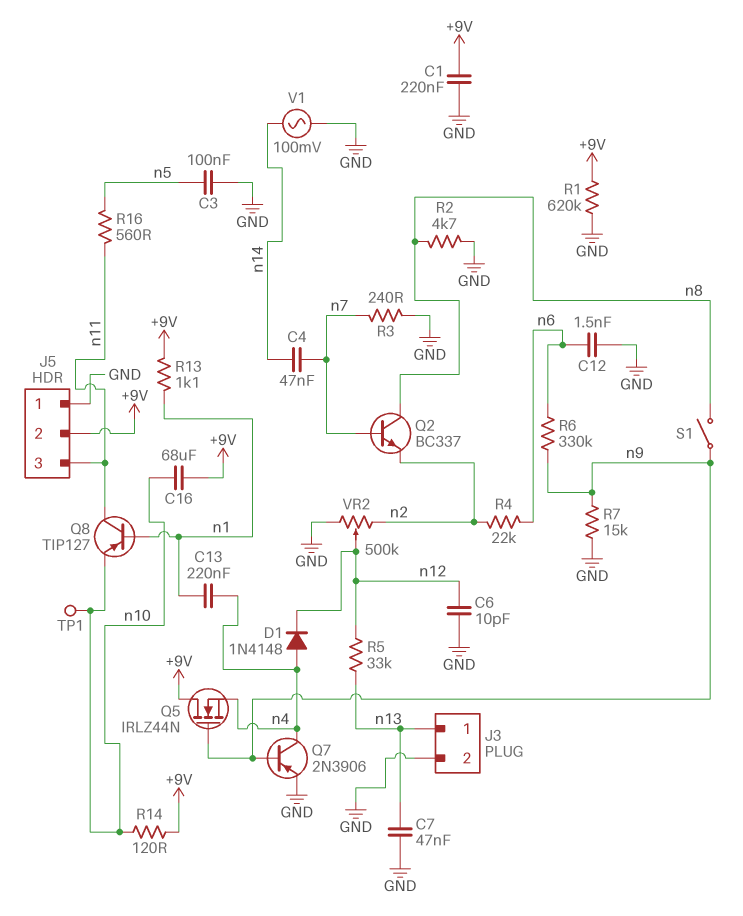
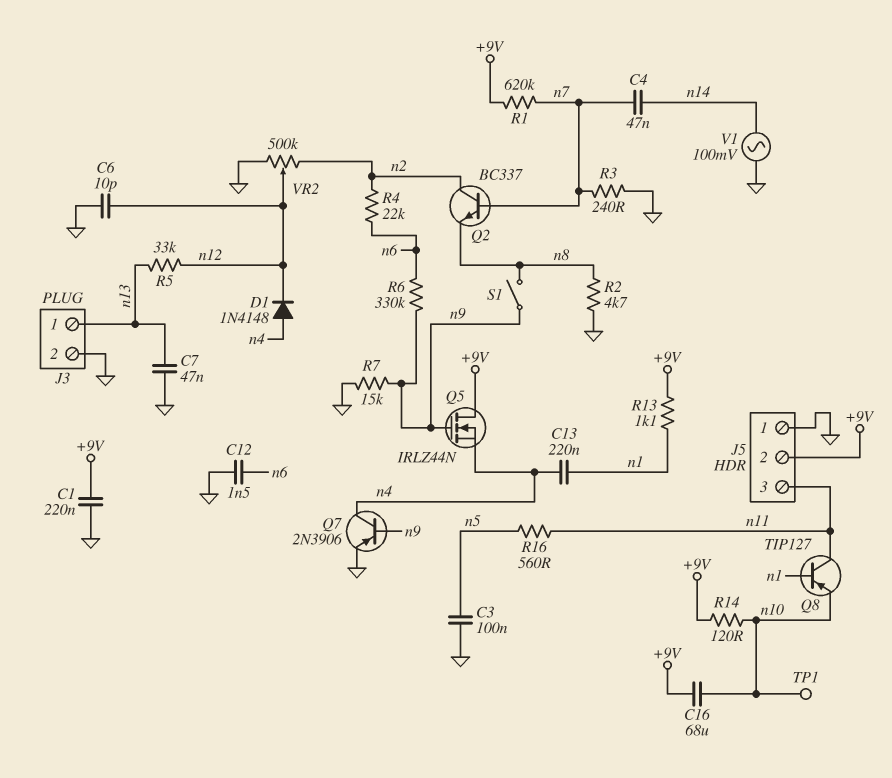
Q2: NPN BC337 (B n7, C n8, E n2) -> NPN BC337 (B n7, C n2, E n8)
R1: 620k (+9V, GND) -> 620k (+9V, n7)

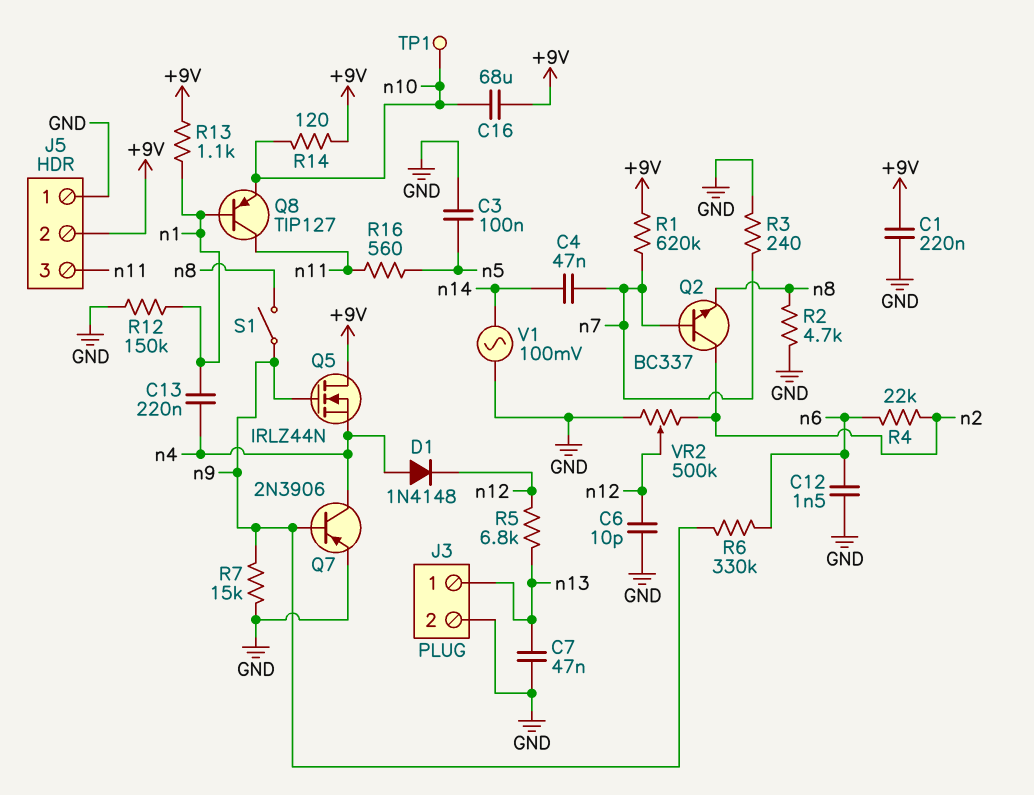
R5: 33k (n12, n13) -> 6.8k (n12, n13)
R12: none -> 150k (GND, n1)

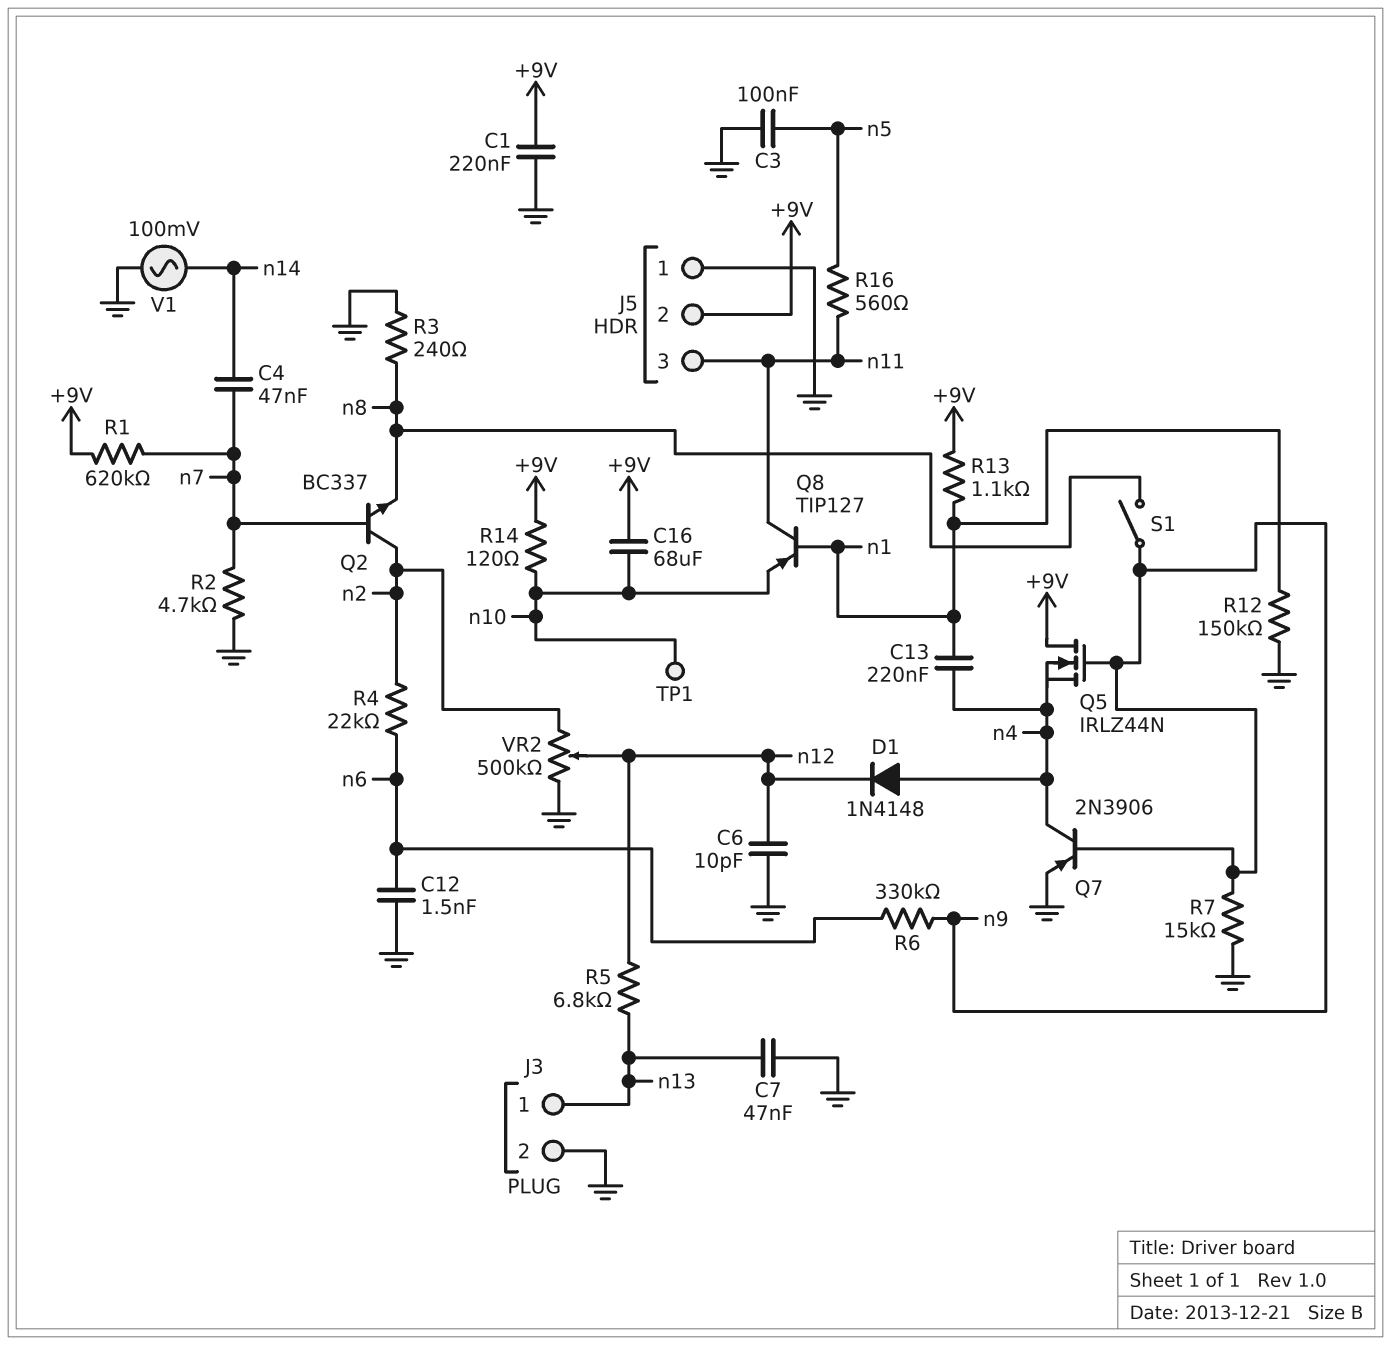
R2: 4.7k (GND, n8) -> 4.7k (GND, n7)
R3: 240 (GND, n7) -> 240 (GND, n8)

